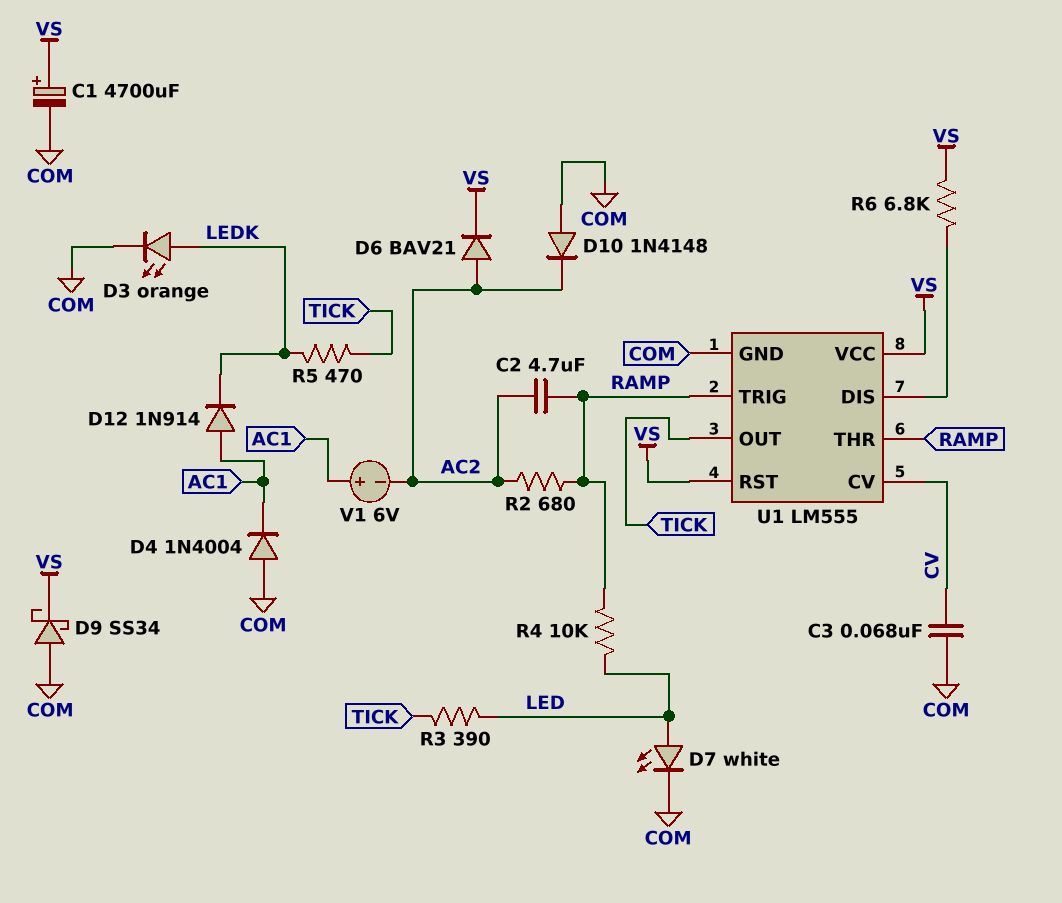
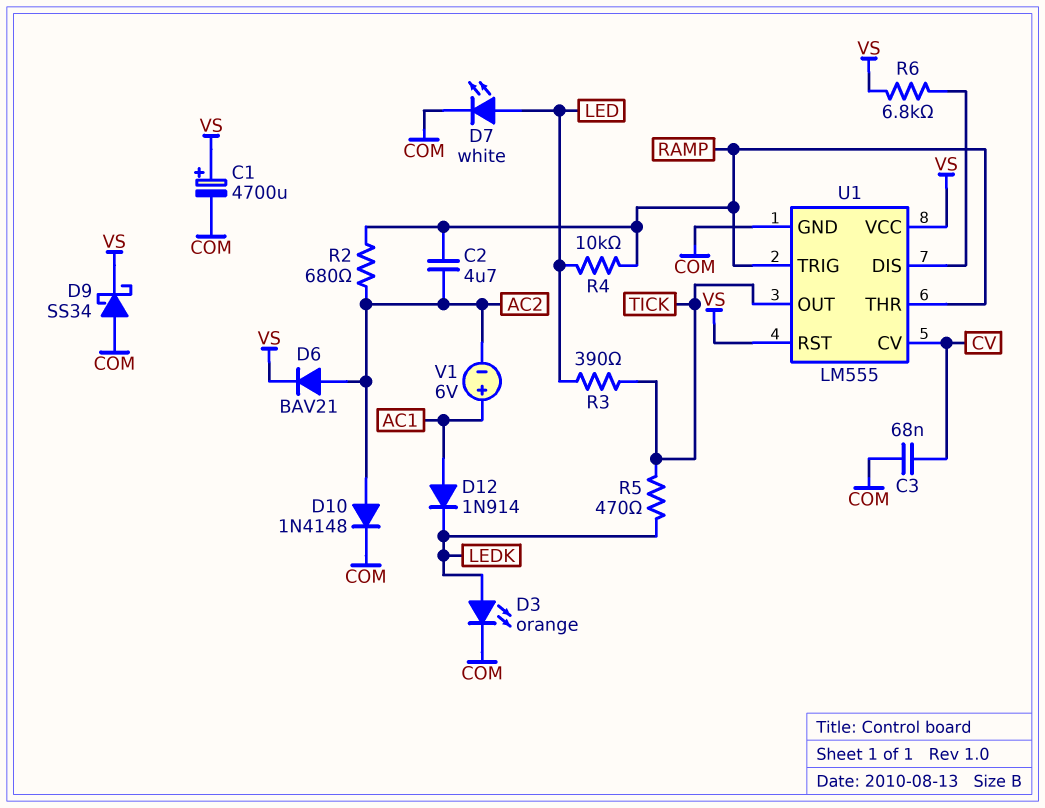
D4: diode 1N4004 (A COM, K AC1) -> none
D10: diode 1N4148 (A COM, K AC2) -> diode 1N4148 (A AC2, K COM)

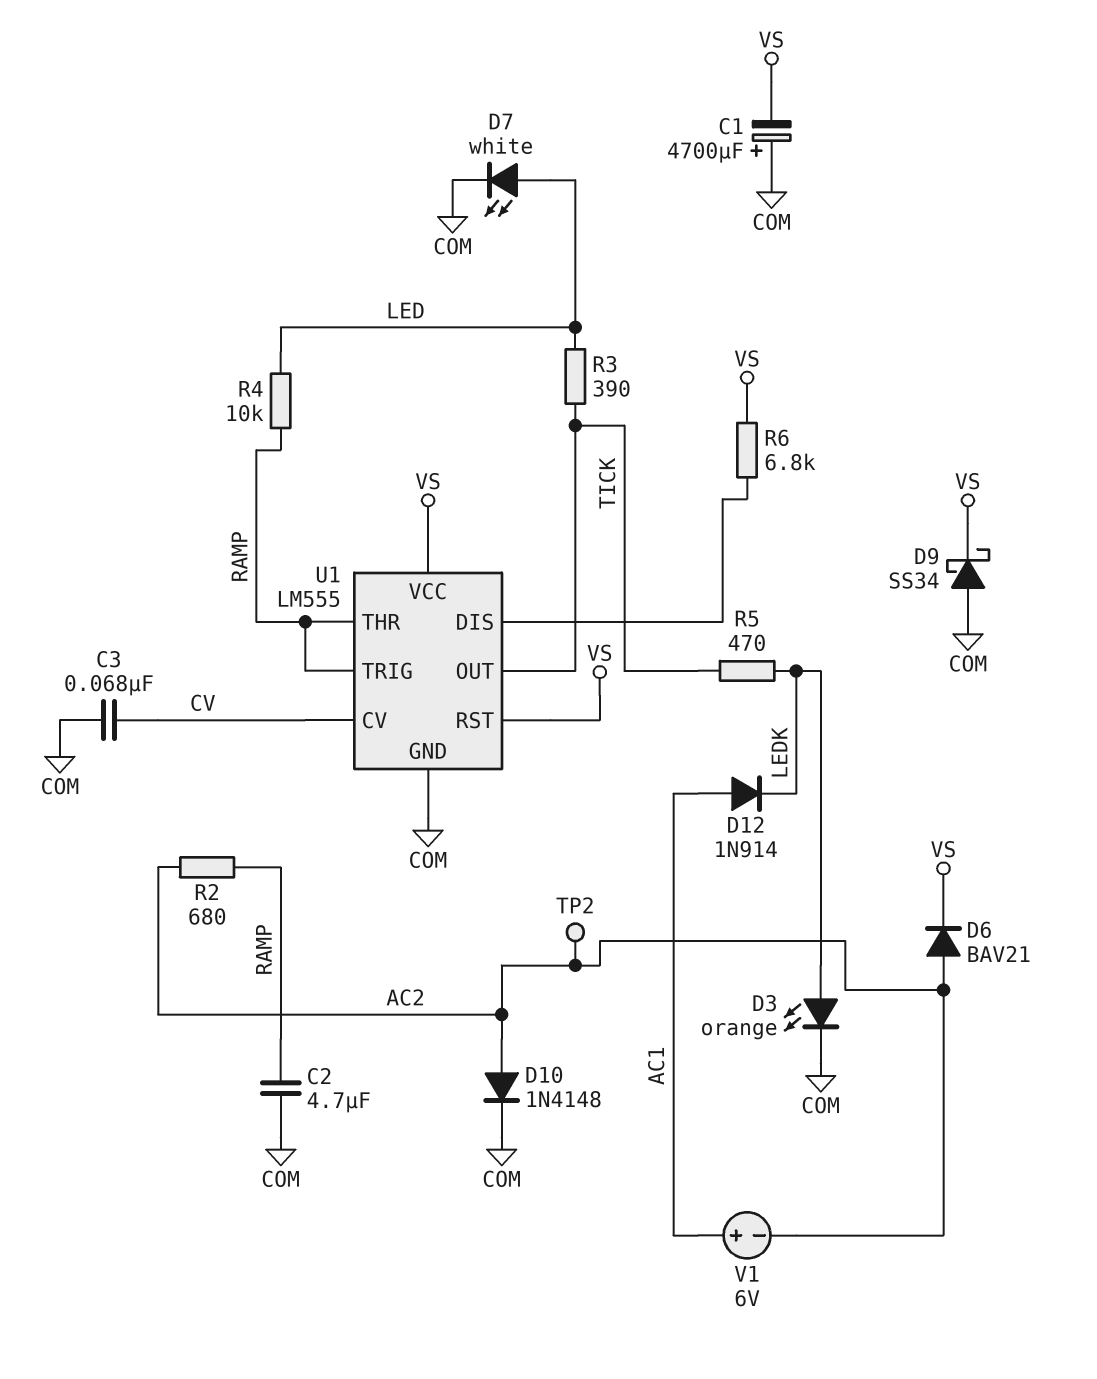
C1: 4700uF (plus VS, minus COM) -> 4700uF (plus COM, minus VS)
C2: 4.7uF (AC2, RAMP) -> 4.7uF (COM, RAMP)
TP2: none -> test point (AC2)

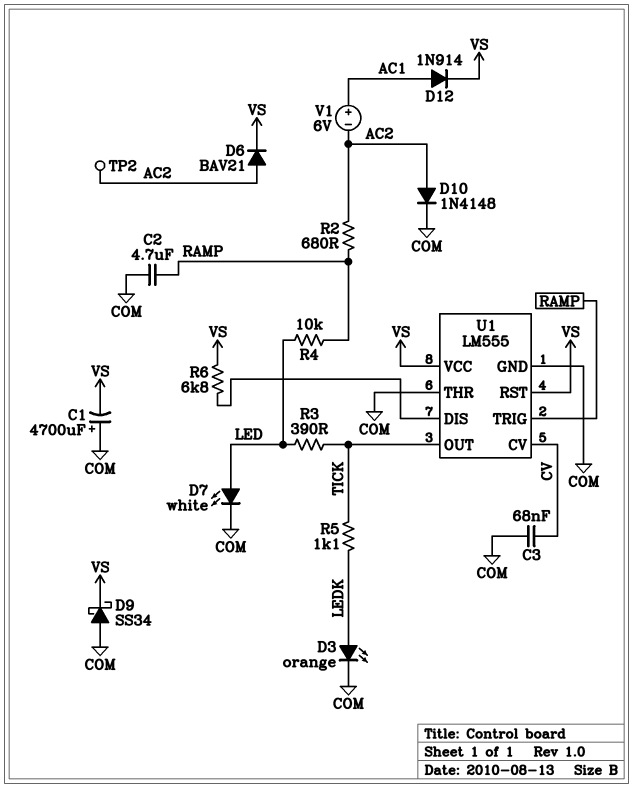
D12: diode 1N914 (A AC1, K LEDK) -> diode 1N914 (A AC1, K VS)
R5: 470 (LEDK, TICK) -> 1.1k (LEDK, TICK)
U1 pin THR: RAMP -> COM

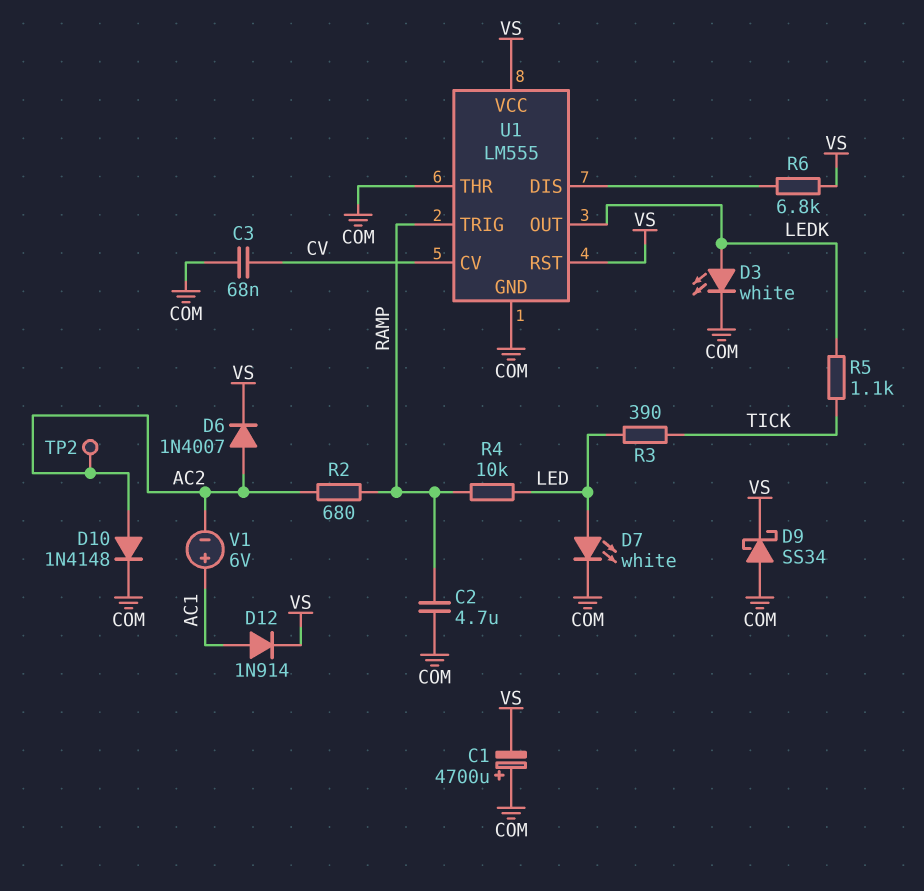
D3: LED orange (A LEDK, K COM) -> LED white (A LEDK, K COM)
D6: diode BAV21 (A AC2, K VS) -> diode 1N4007 (A AC2, K VS)
U1 pin OUT: TICK -> LEDK

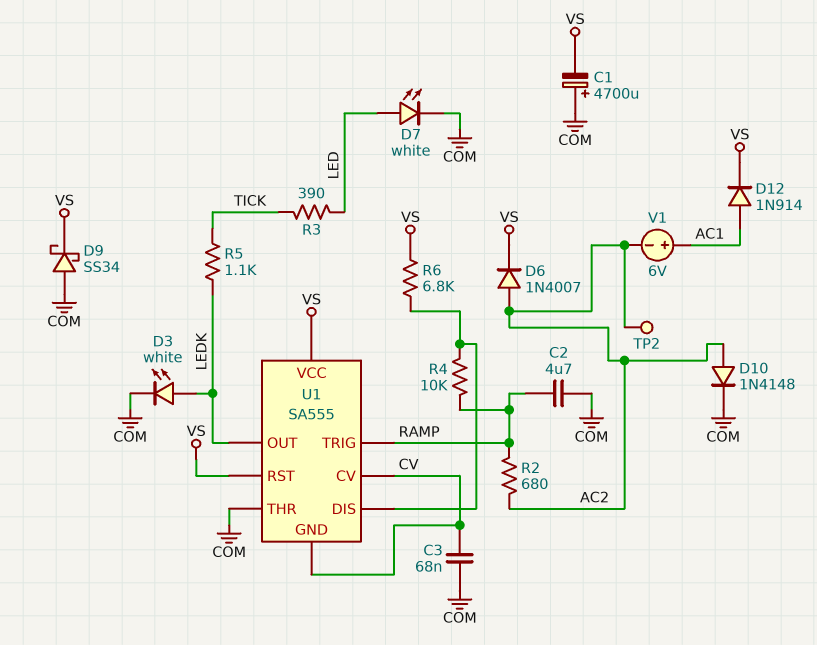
R4: 10k (LED, RAMP) -> 10k (RAMP, U1/DIS)
U1: LM555 -> SA555
U1 pin GND: COM -> CV

